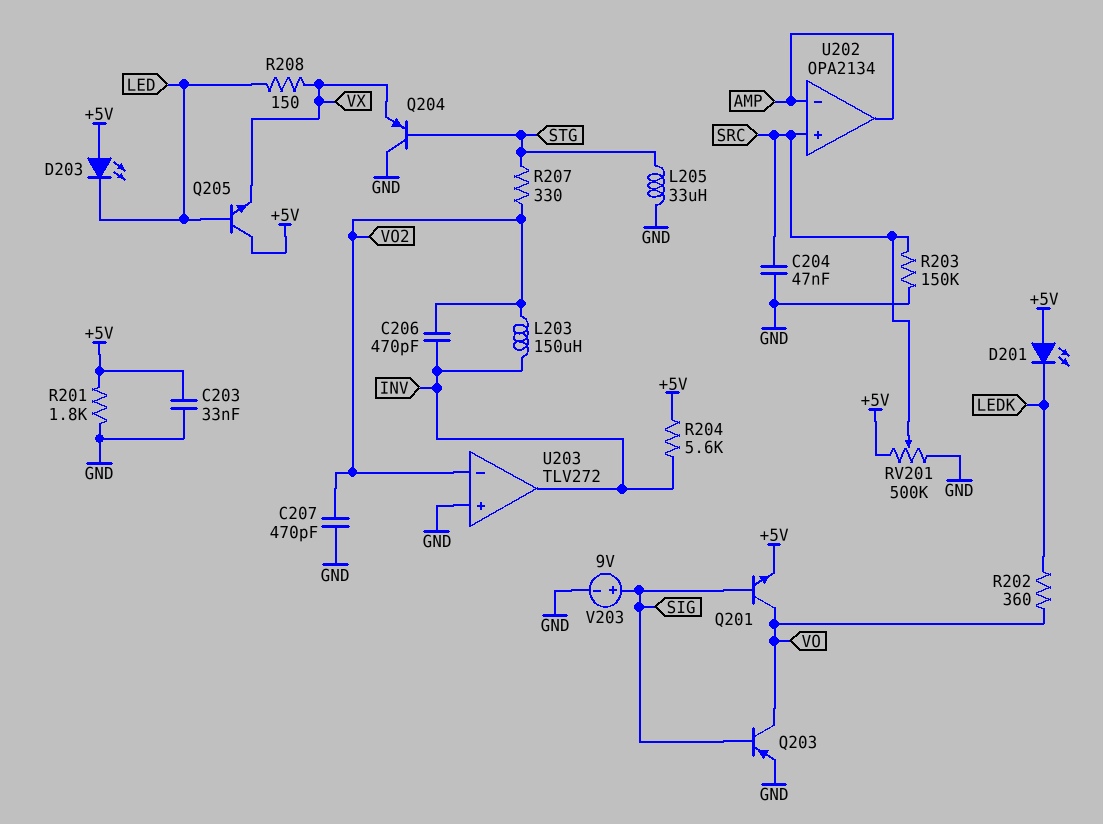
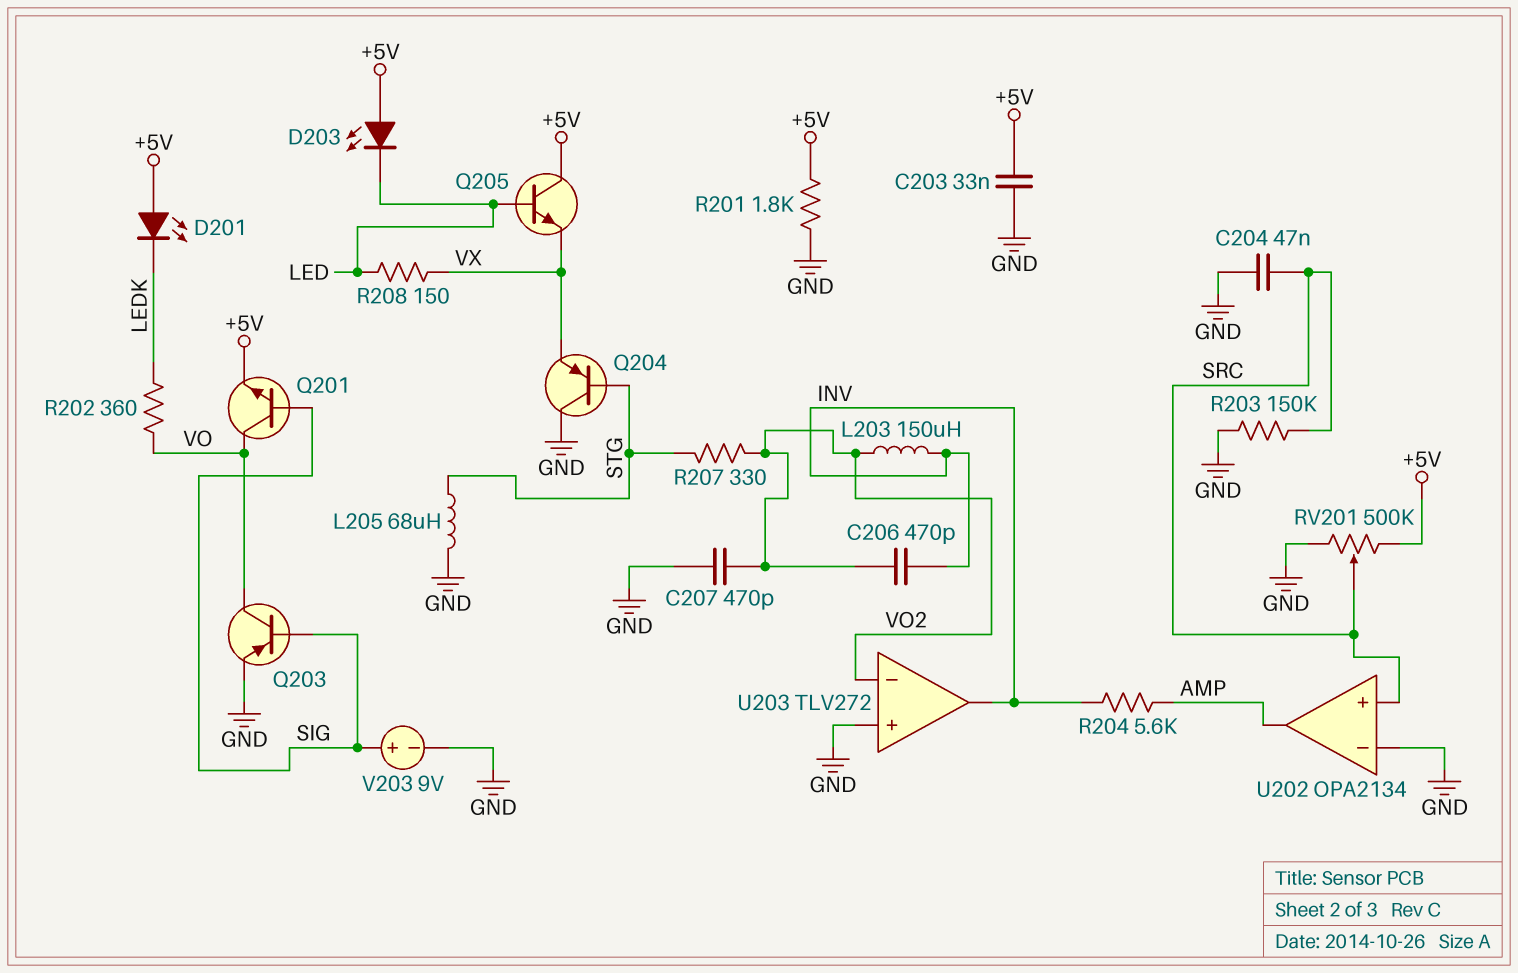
L205: 33uH (GND, STG) -> 68uH (GND, STG)
R204: 5.6k (+5V, INV) -> 5.6k (AMP, INV)
U202 pin in-: AMP -> GND

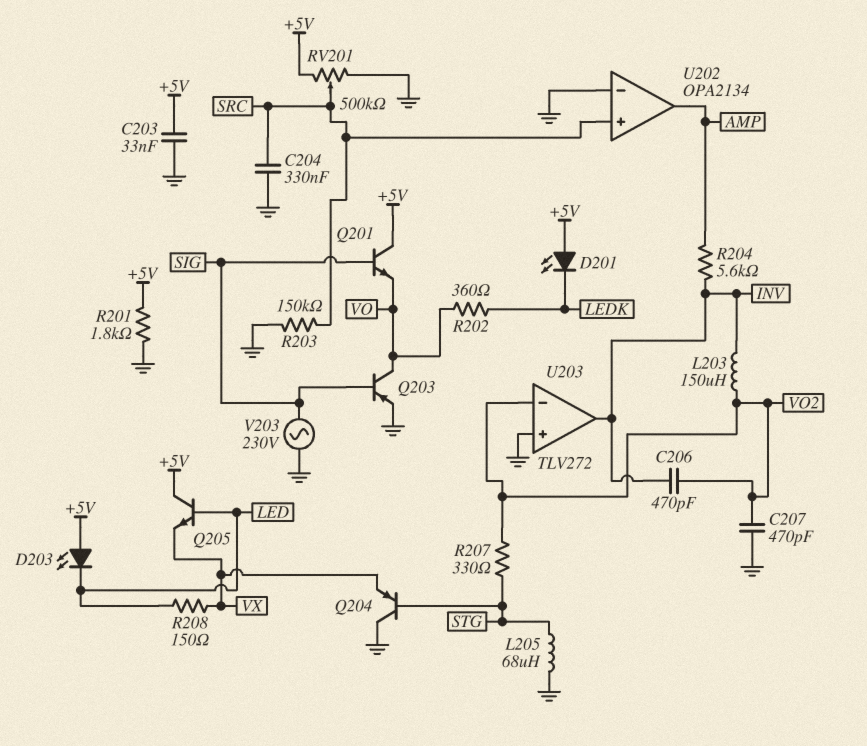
C204: 47nF (GND, SRC) -> 330nF (GND, SRC)
Q201: NPN (B SIG, C VO, E +5V) -> NPN (B SIG, C +5V, E VO)
V203: 9V (plus SIG, minus GND) -> AC 230V (GND, SIG)

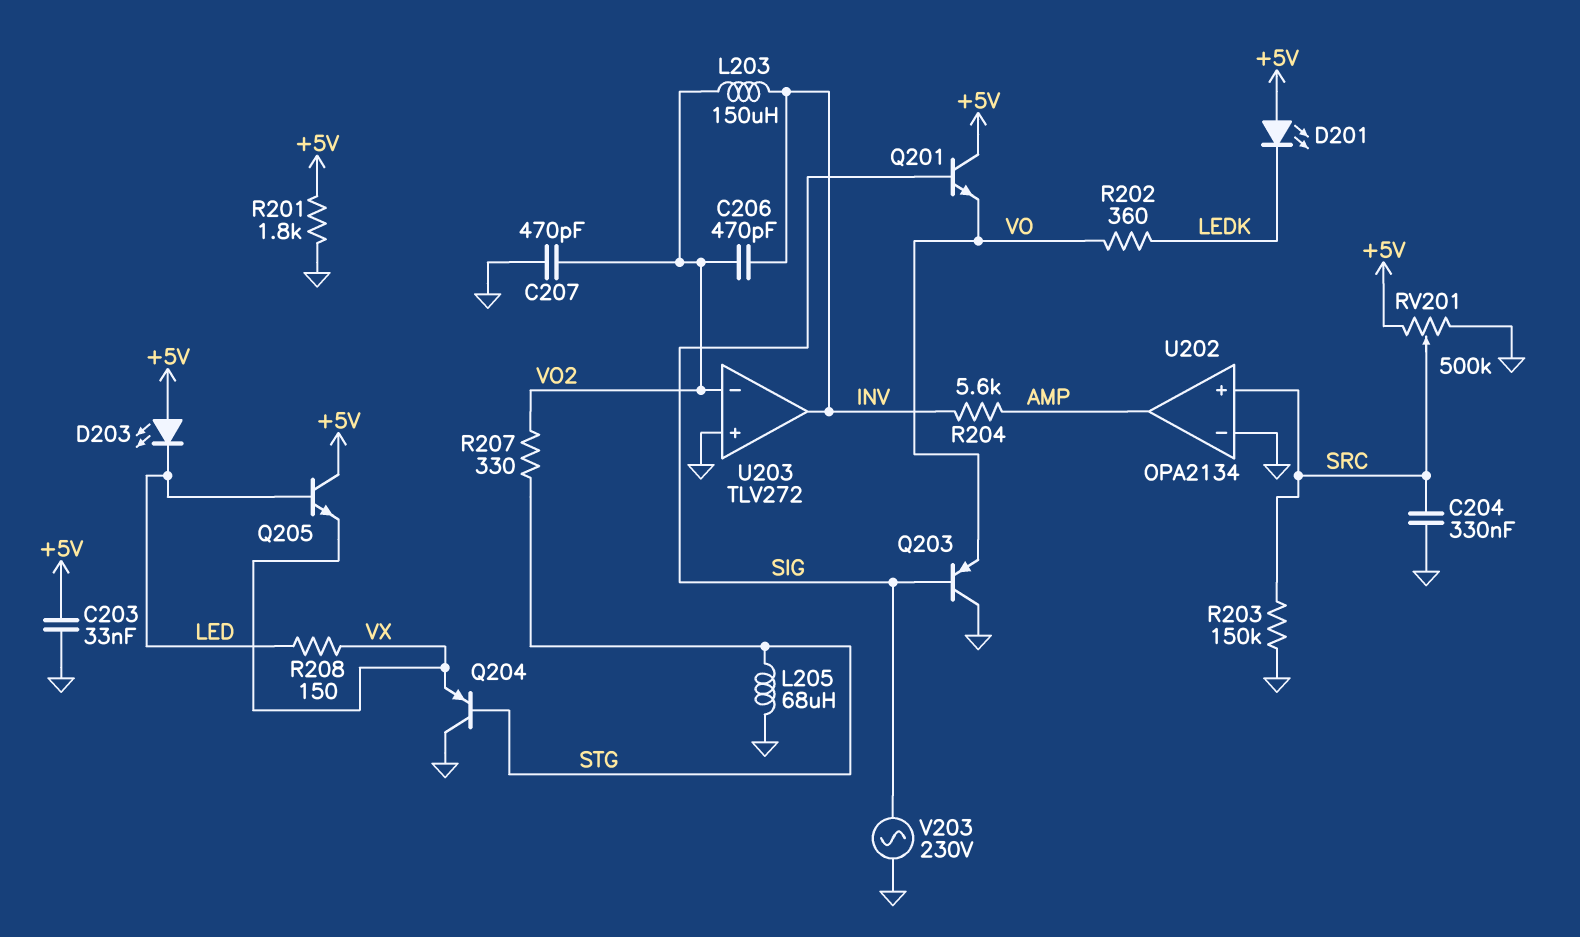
Q203: PNP (B SIG, C VO, E GND) -> PNP (B SIG, C GND, E VO)

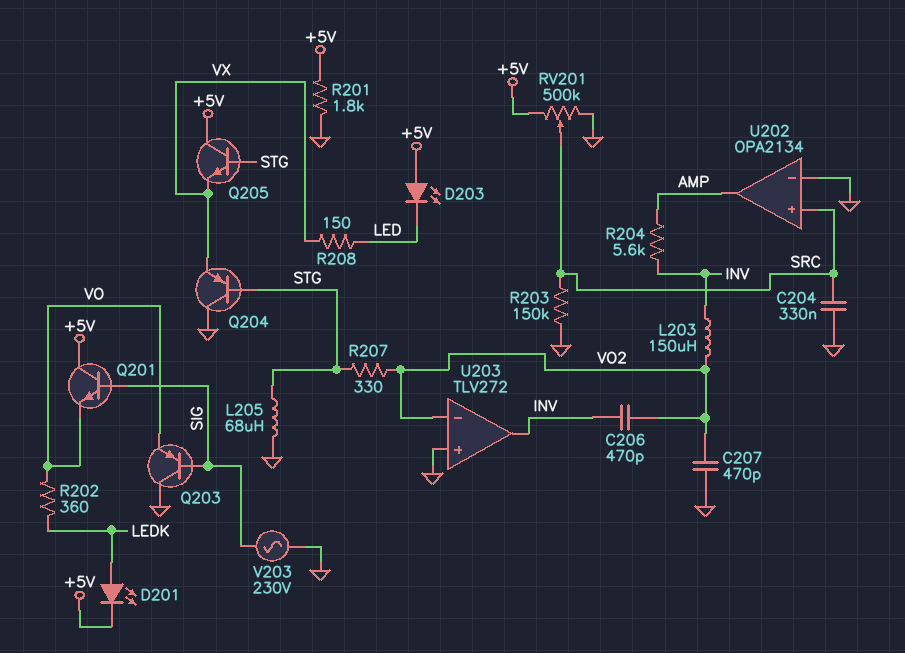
C203: 33nF (+5V, GND) -> none
D201: LED (A +5V, K LEDK) -> LED (A LEDK, K +5V)
Q205: NPN (B LED, C +5V, E VX) -> NPN (B STG, C +5V, E VX)

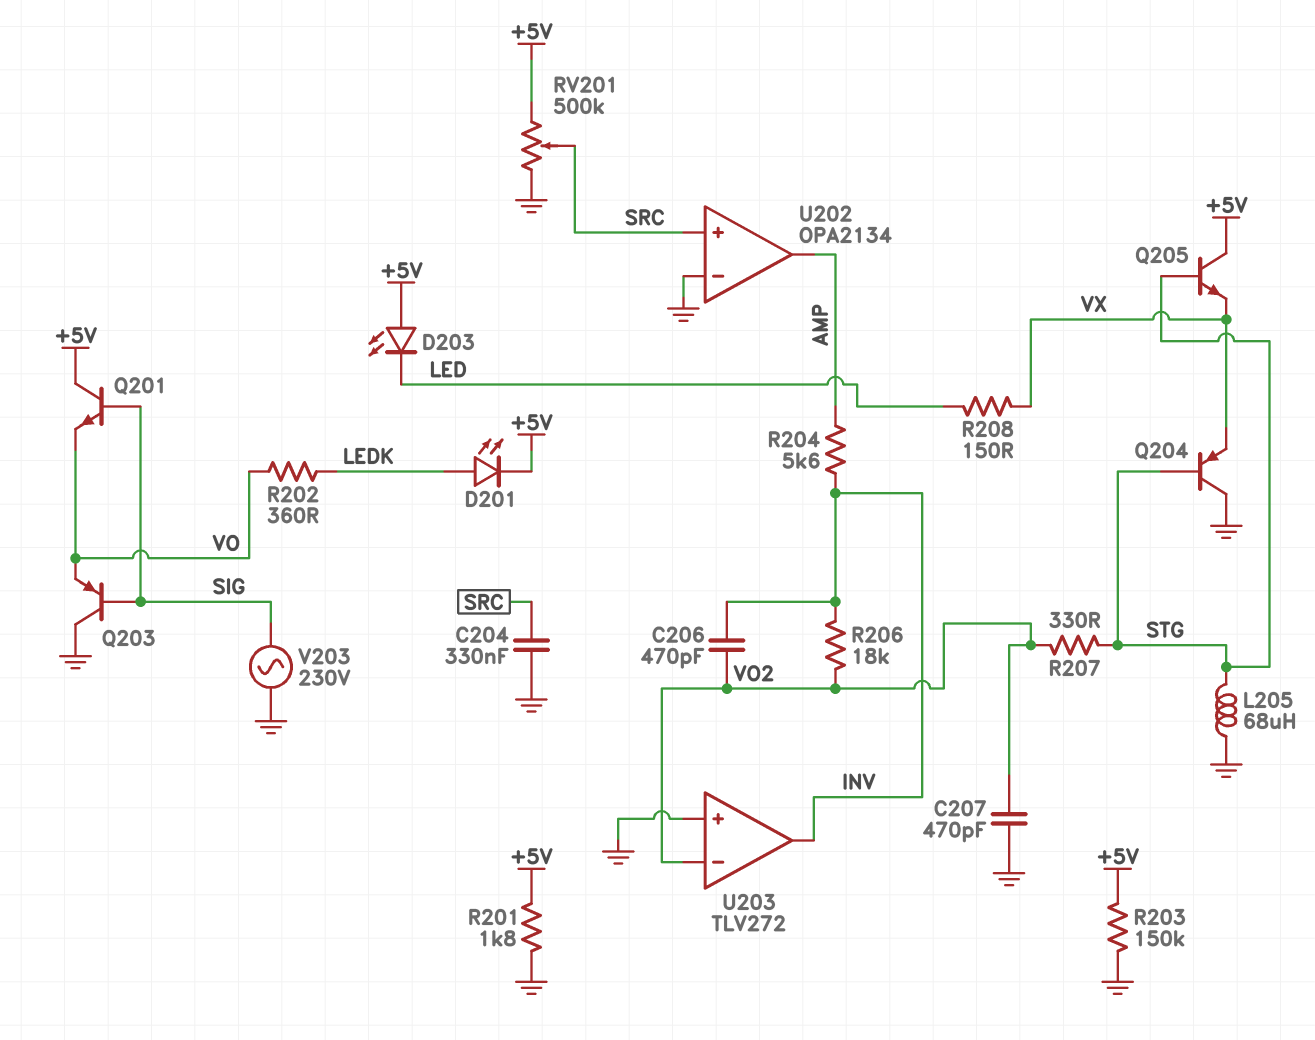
L203: 150uH (INV, VO2) -> none
R203: 150k (GND, SRC) -> 150k (+5V, GND)
R206: none -> 18k (INV, VO2)

